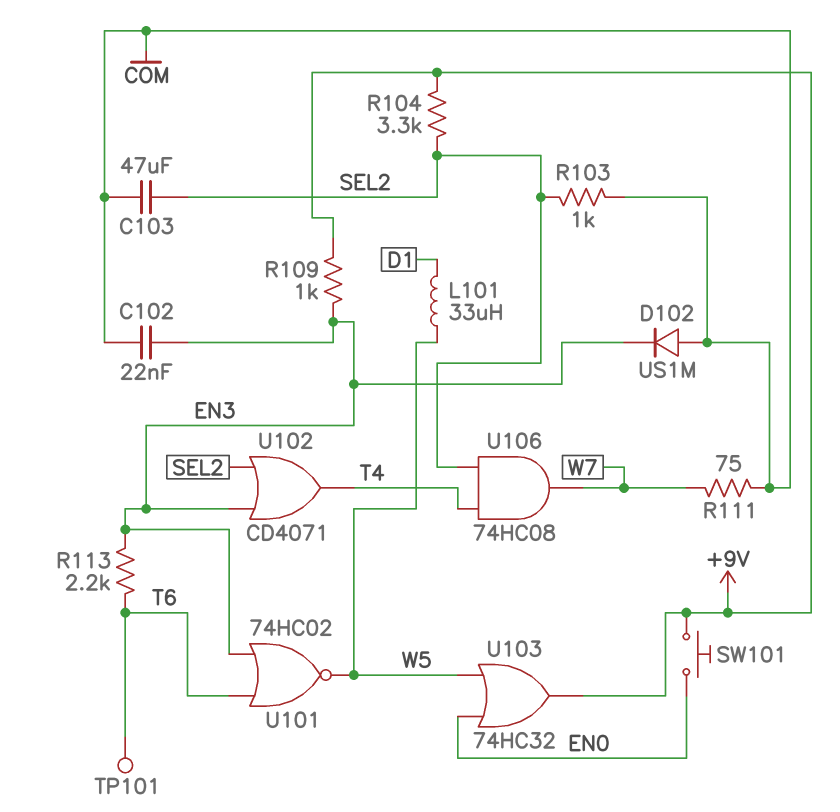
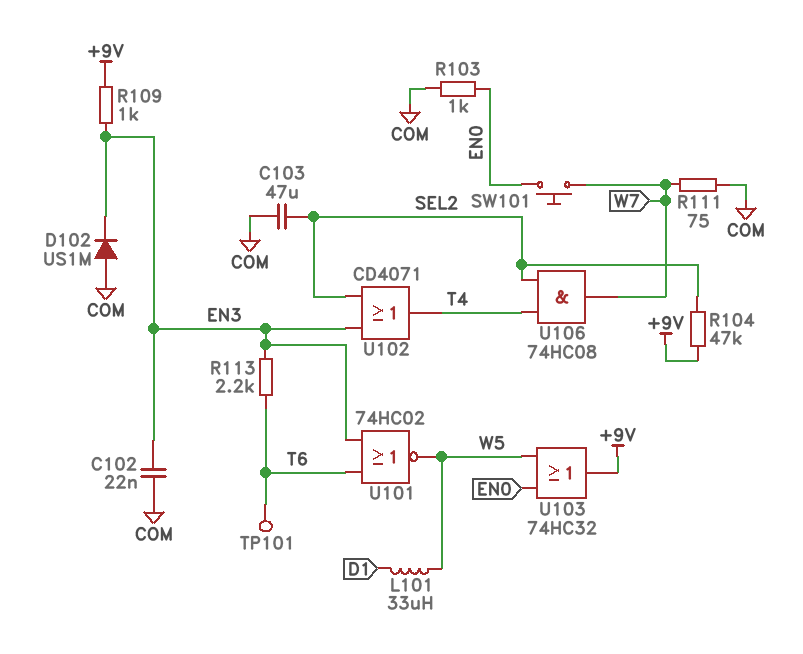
R103: 1k (COM, SEL2) -> 1k (COM, EN0)
R104: 3.3k (+9V, SEL2) -> 47k (+9V, SEL2)
SW101: button (+9V, EN0) -> button (EN0, W7)

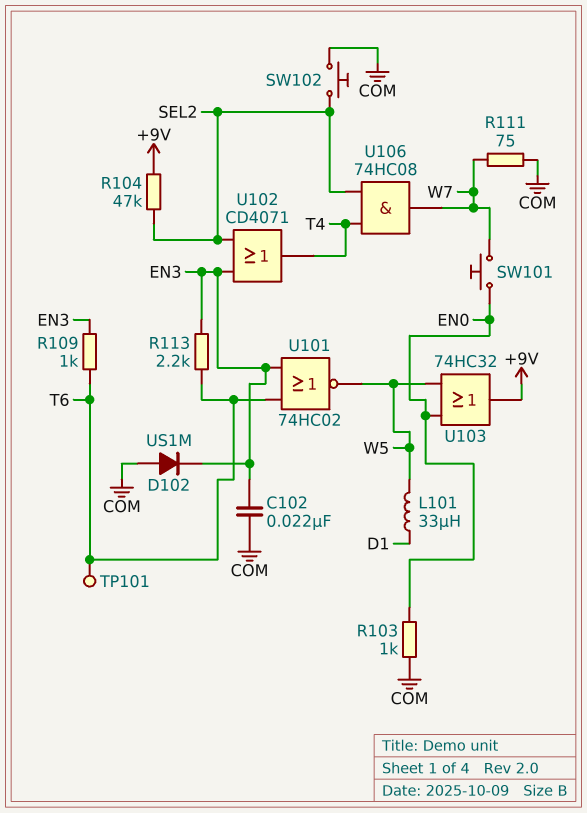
C103: 47uF (COM, SEL2) -> none
R109: 1k (+9V, EN3) -> 1k (EN3, T6)
SW102: none -> button (COM, SEL2)

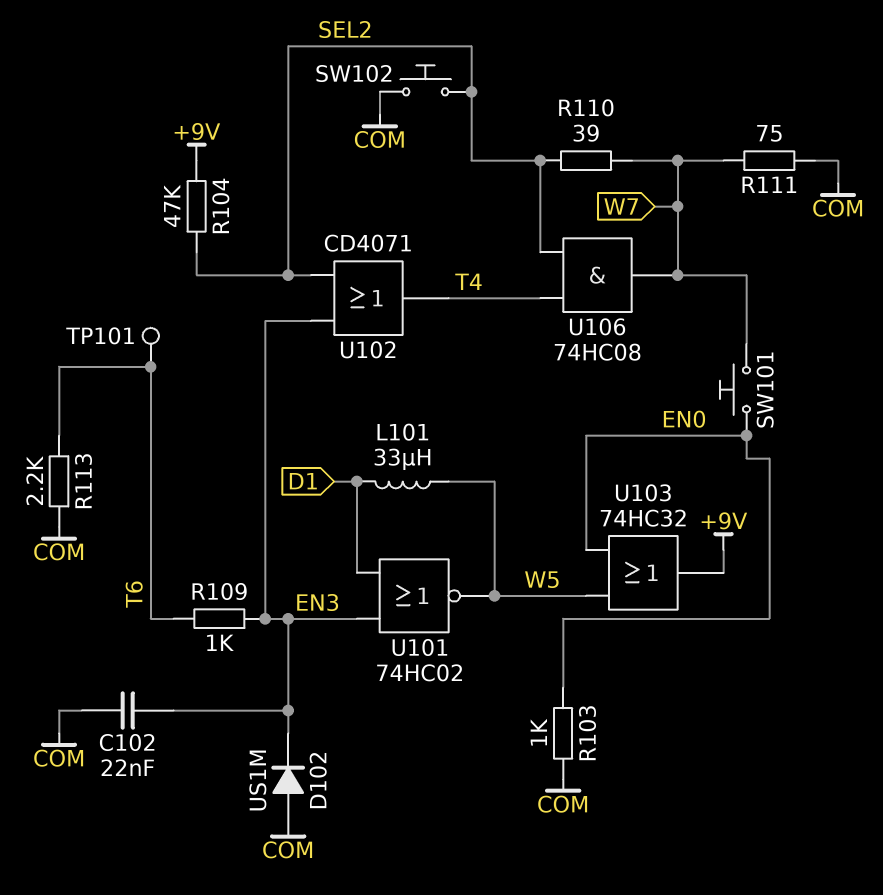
R110: none -> 39 (SEL2, W7)
R113: 2.2k (EN3, T6) -> 2.2k (COM, T6)
U101: NOR 74HC02 (in EN3, in T6, out W5) -> NOR 74HC02 (in D1, in EN3, out W5)

